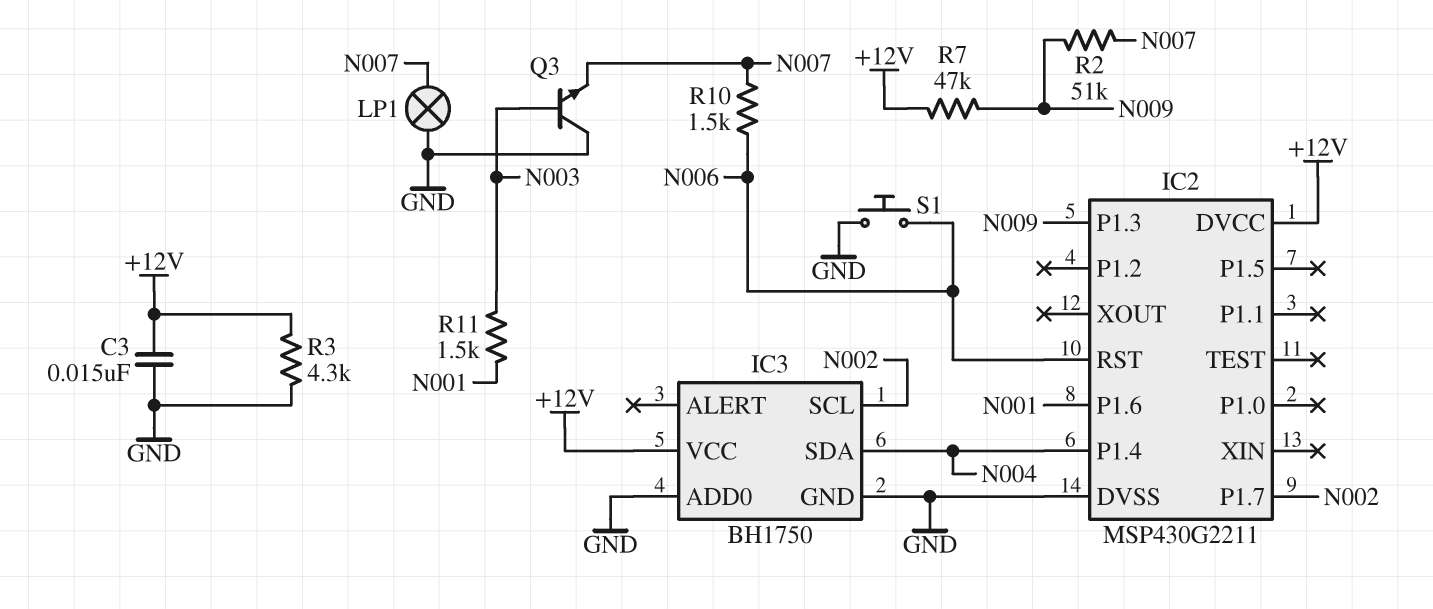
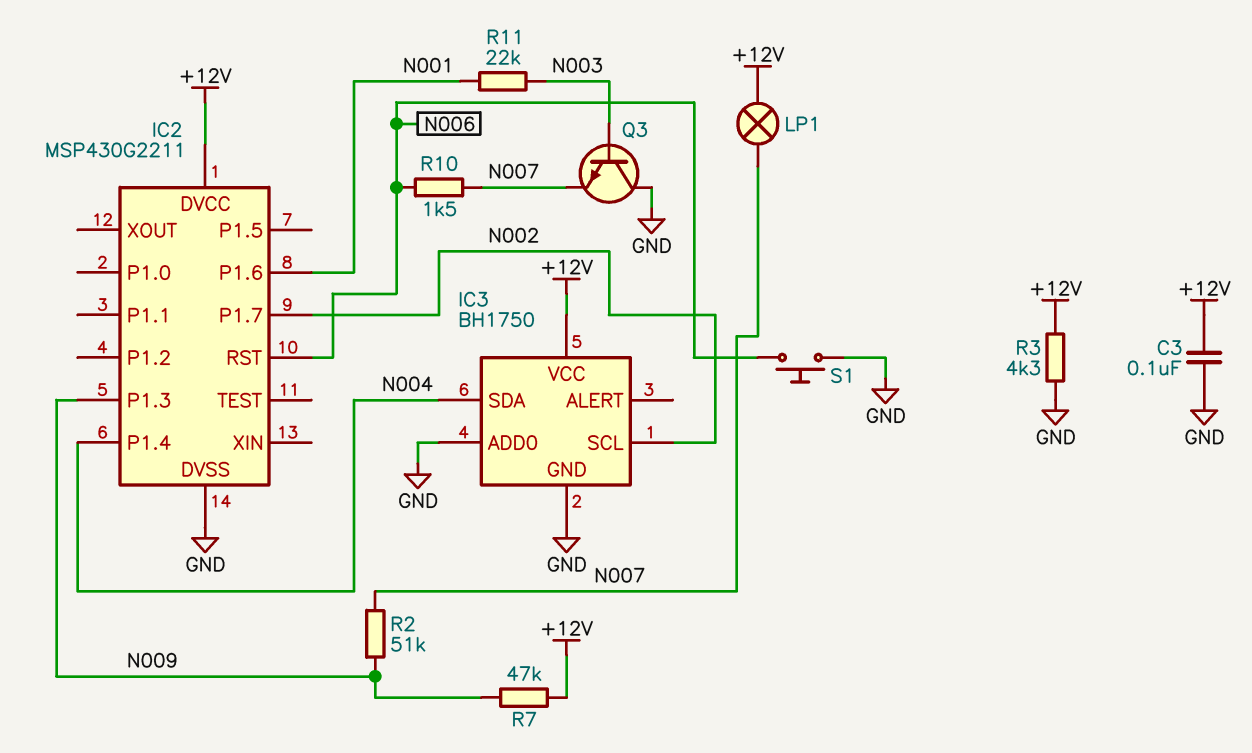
C3: 15nF (+12V, GND) -> 100nF (+12V, GND)
LP1: lamp (GND, N007) -> lamp (+12V, N007)
R11: 1.5k (N001, N003) -> 22k (N001, N003)

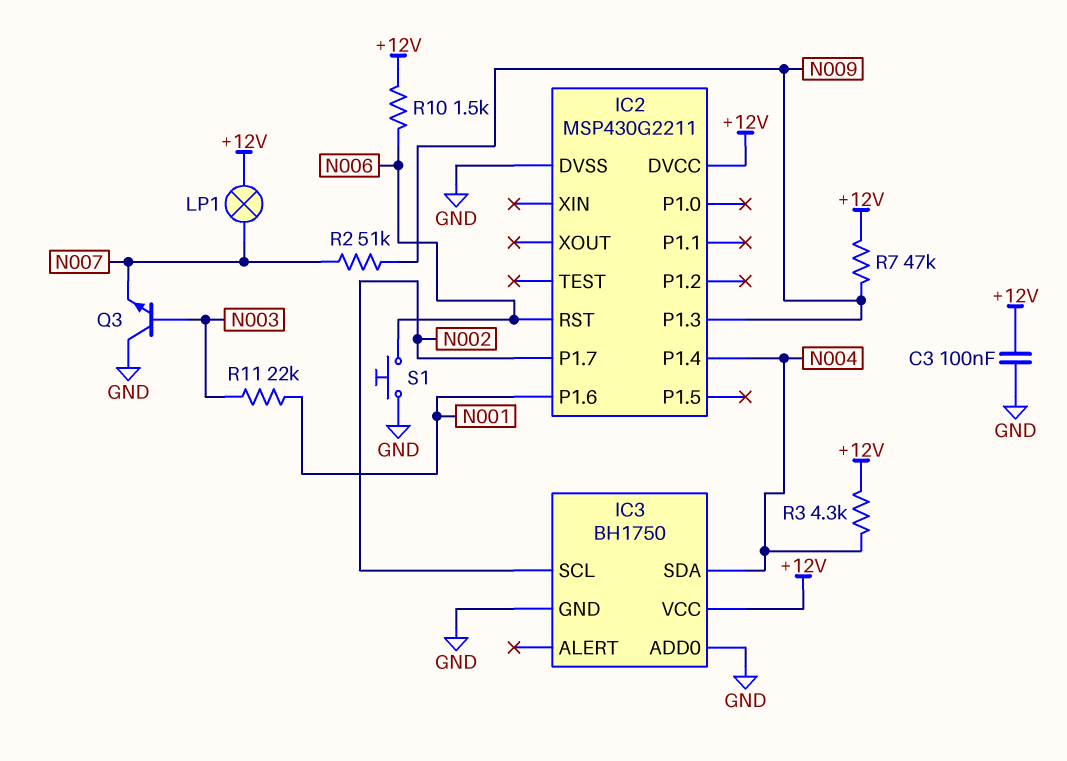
R3: 4.3k (+12V, GND) -> 4.3k (+12V, N004)
R10: 1.5k (N006, N007) -> 1.5k (+12V, N006)

